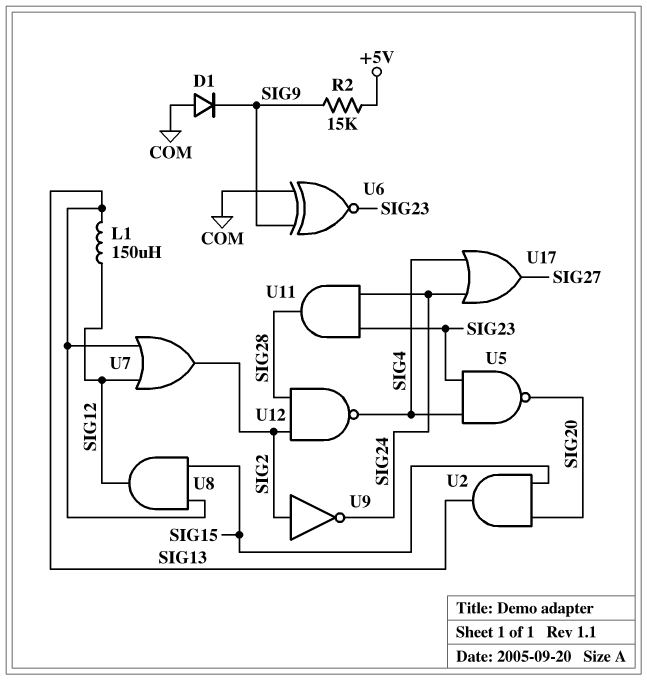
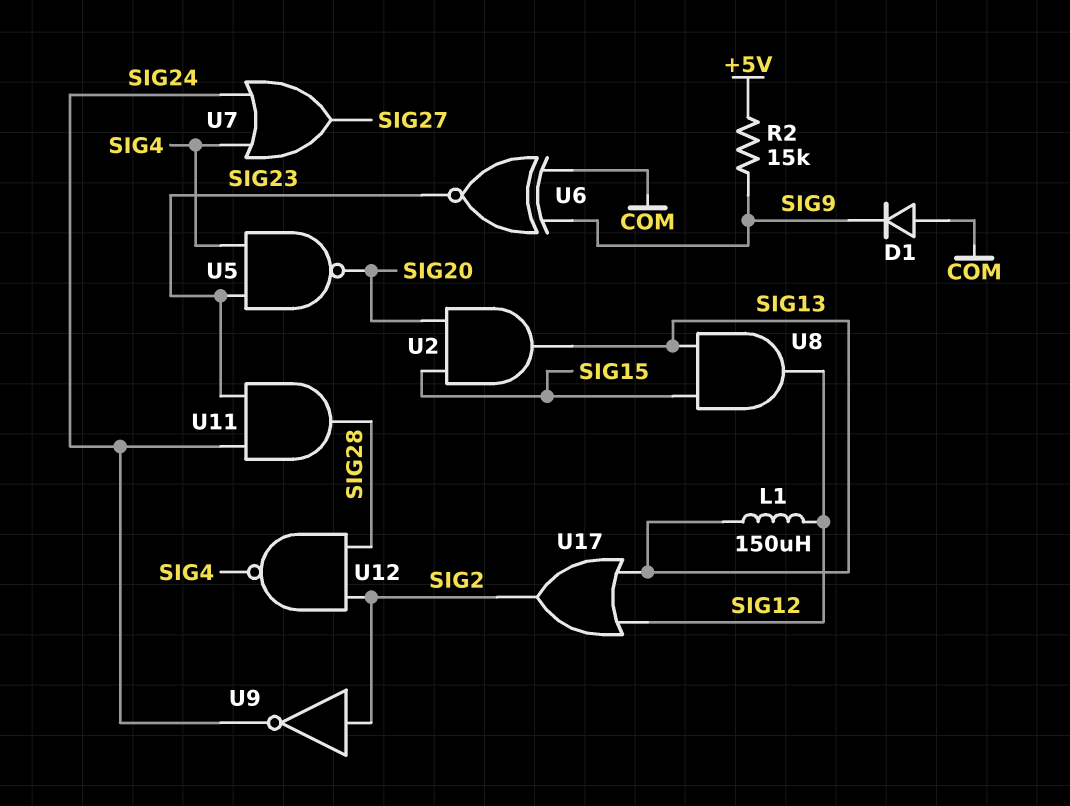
U7: OR (in SIG12, in SIG13, out SIG2) -> OR (in SIG4, in SIG24, out SIG27)
U17: OR (in SIG4, in SIG24, out SIG27) -> OR (in SIG12, in SIG13, out SIG2)

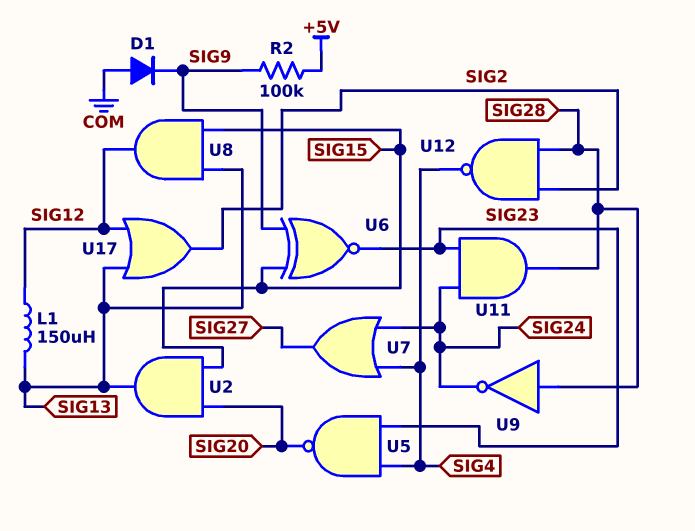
R2: 15k (+5V, SIG9) -> 100k (+5V, SIG9)
U6: XNOR (in COM, in SIG9, out SIG23) -> XNOR (in SIG9, in SIG15, out SIG23)
U9: NOT (in SIG2, out SIG24) -> NOT (in SIG28, out SIG24)

